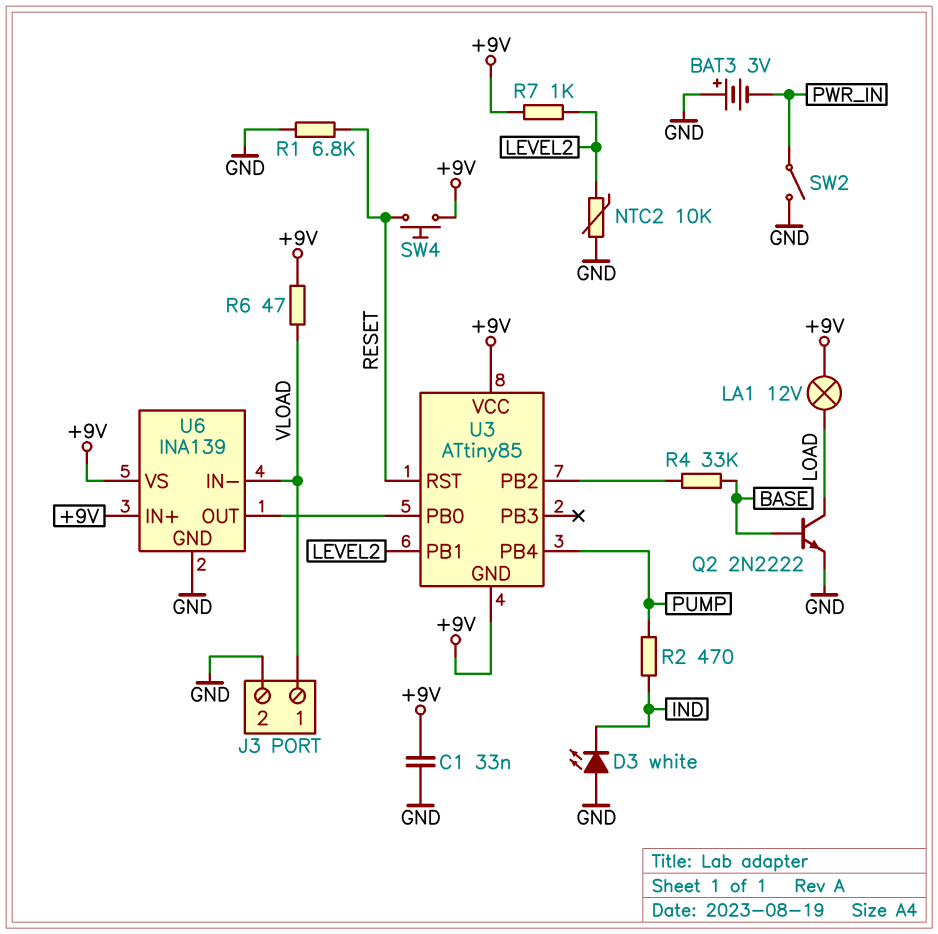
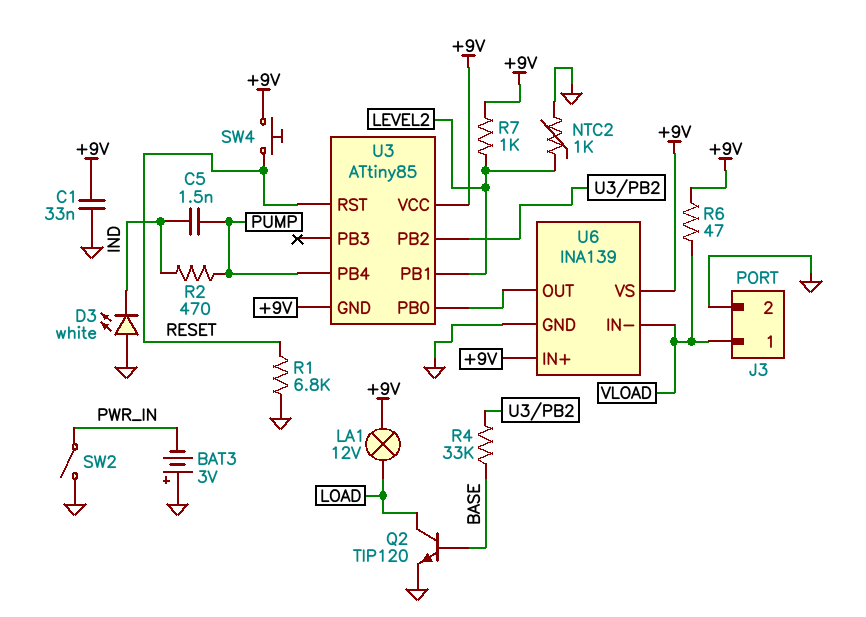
C5: none -> 1.5nF (IND, PUMP)
NTC2: 10k (GND, LEVEL2) -> 1k (GND, LEVEL2)
Q2: NPN 2N2222 (B BASE, C LOAD, E GND) -> NPN TIP120 (B BASE, C LOAD, E GND)

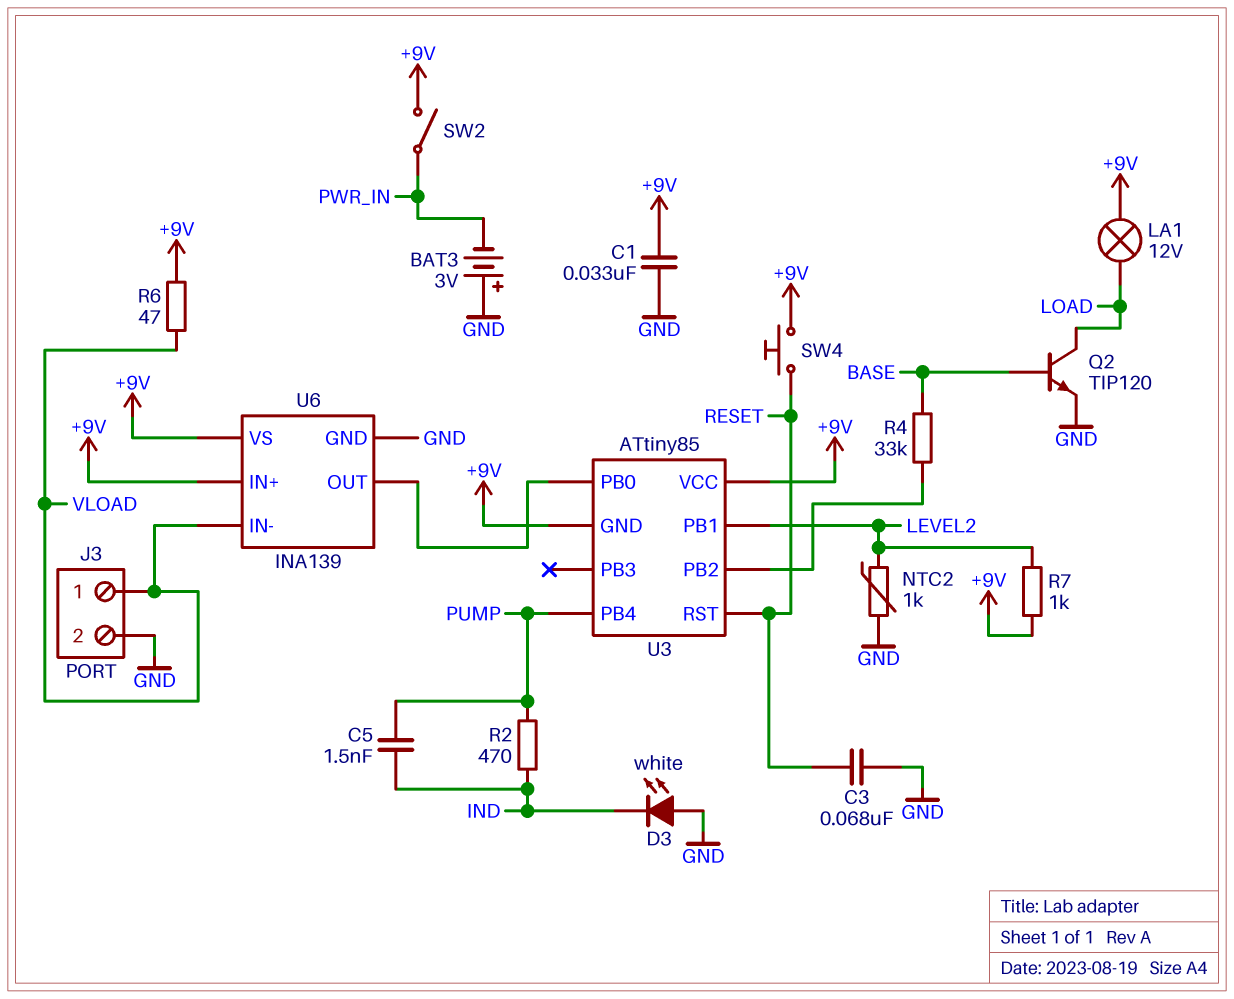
C3: none -> 68nF (GND, RESET)
R1: 6.8k (GND, RESET) -> none
SW2: switch (GND, PWR_IN) -> switch (+9V, PWR_IN)

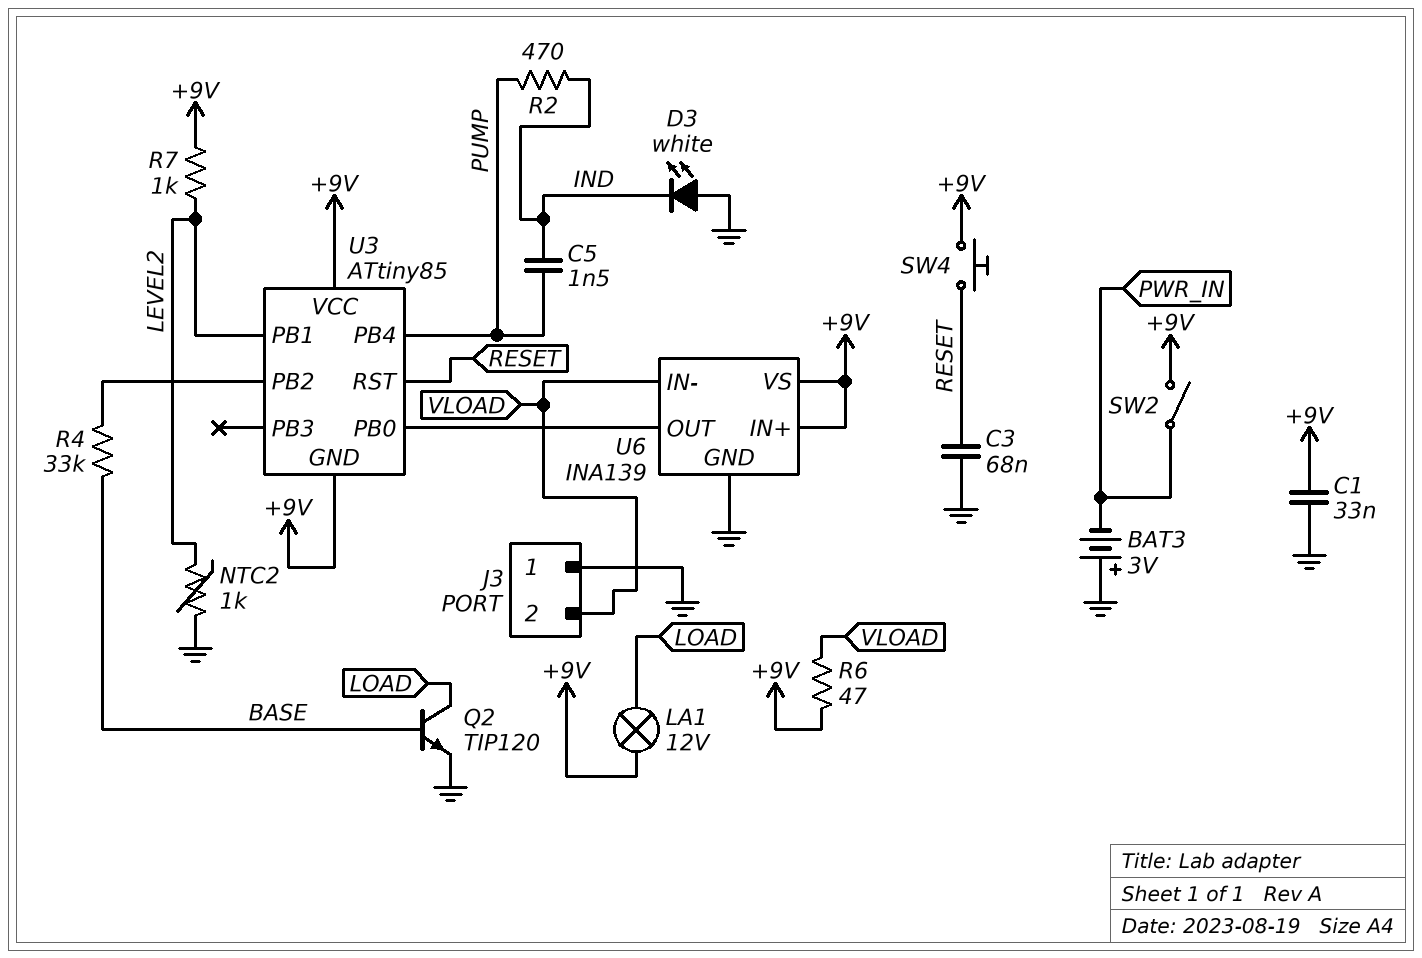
J3 pin 1: VLOAD -> GND
J3 pin 2: GND -> VLOAD

